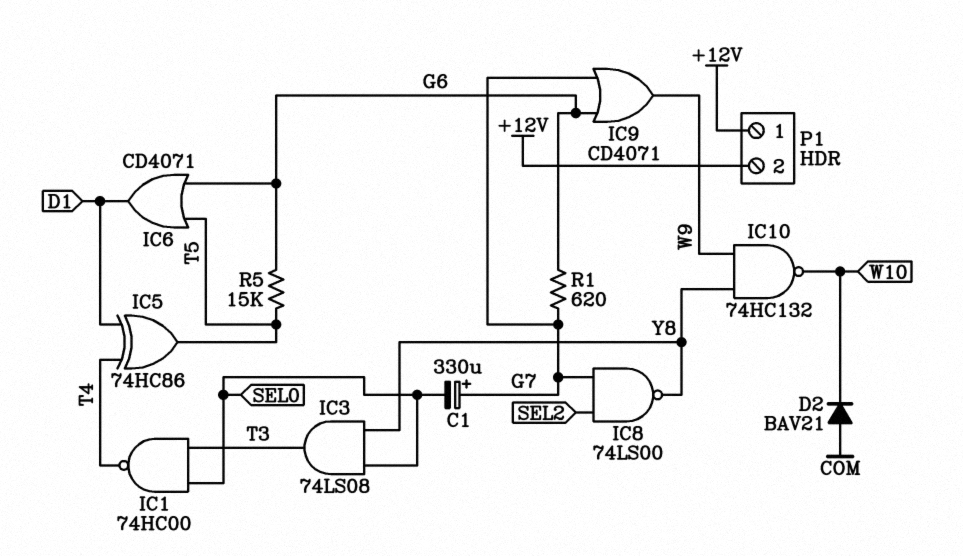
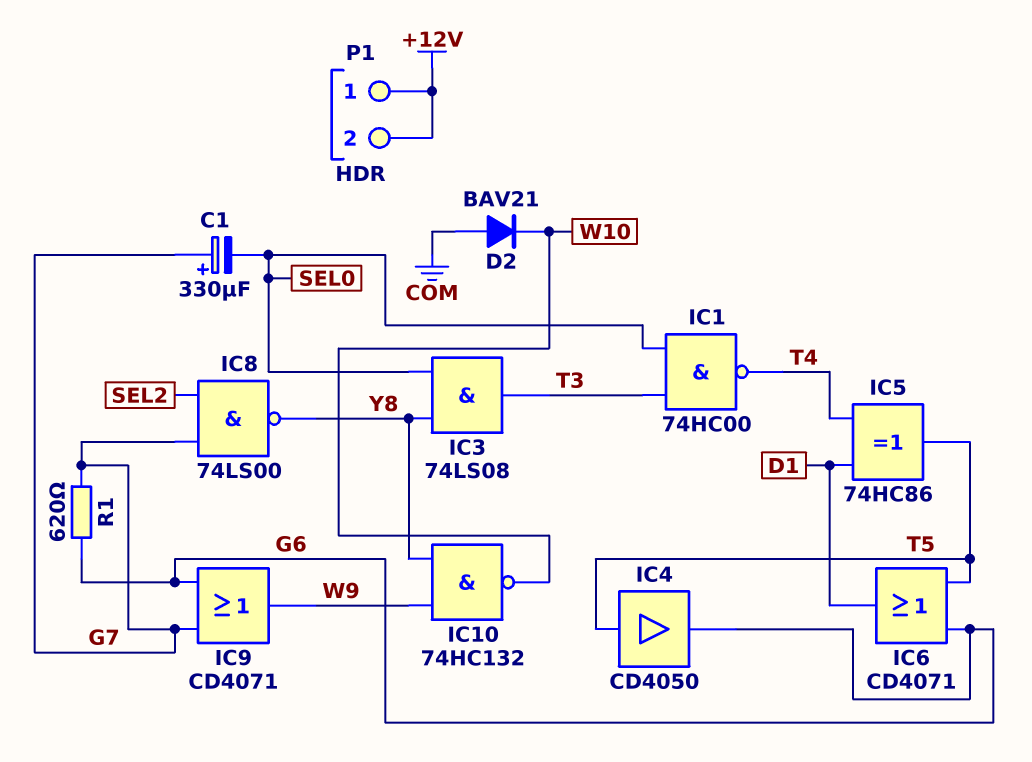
IC4: none -> buffer CD4050 (in T5, out G6)
R5: 15k (G6, T5) -> none

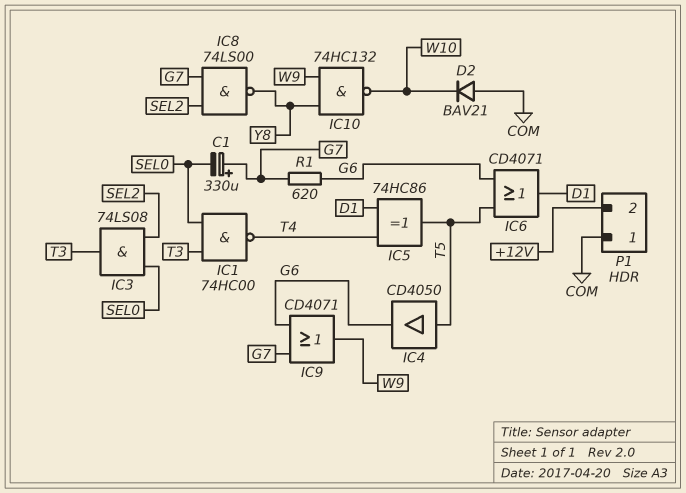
IC3: AND 74LS08 (in SEL0, in Y8, out T3) -> AND 74LS08 (in SEL0, in SEL2, out T3)
P1 pin 1: +12V -> COM

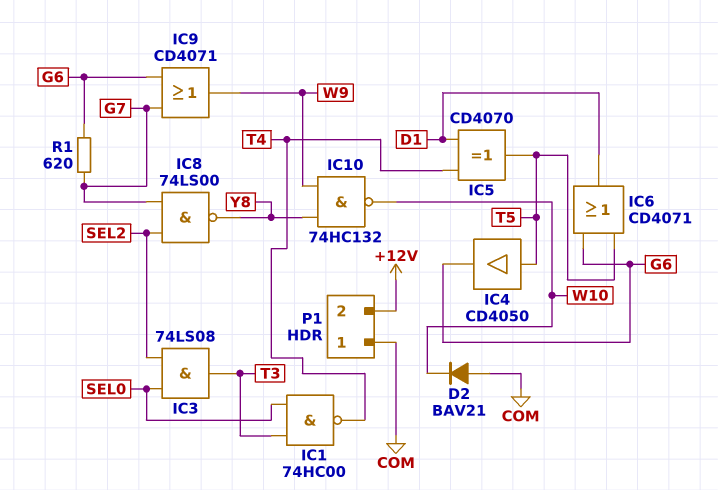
C1: 330uF (plus G7, minus SEL0) -> none
IC5: XOR 74HC86 (in D1, in T4, out T5) -> XOR CD4070 (in D1, in T4, out T5)

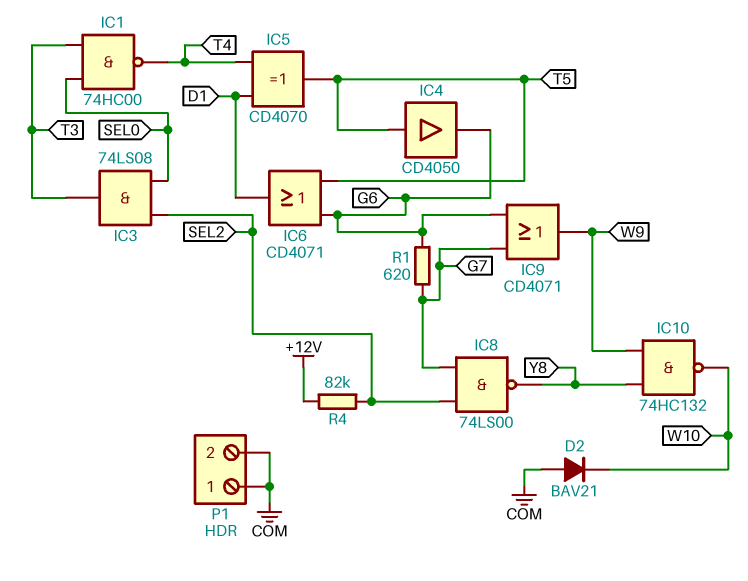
P1 pin 2: +12V -> COM
R4: none -> 82k (+12V, SEL2)

